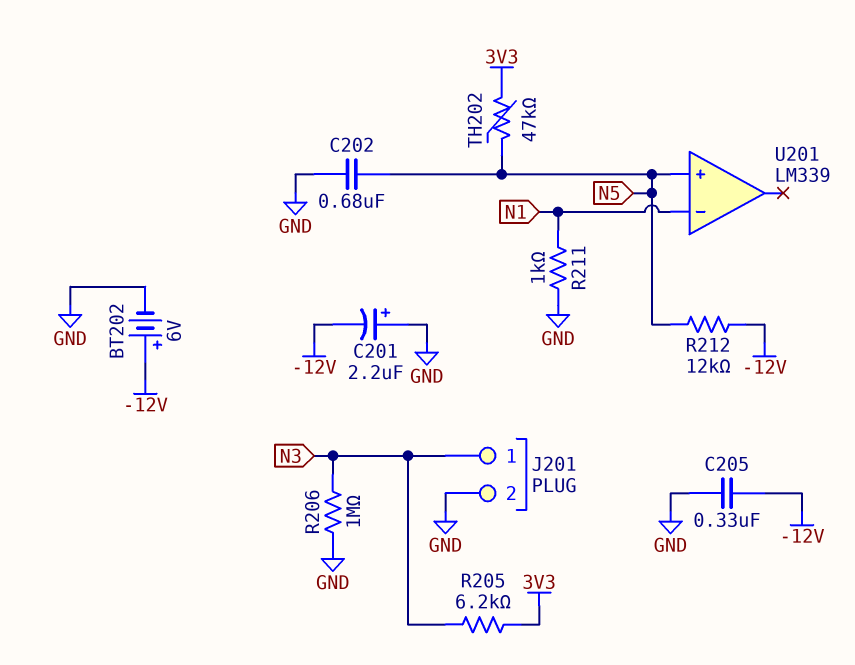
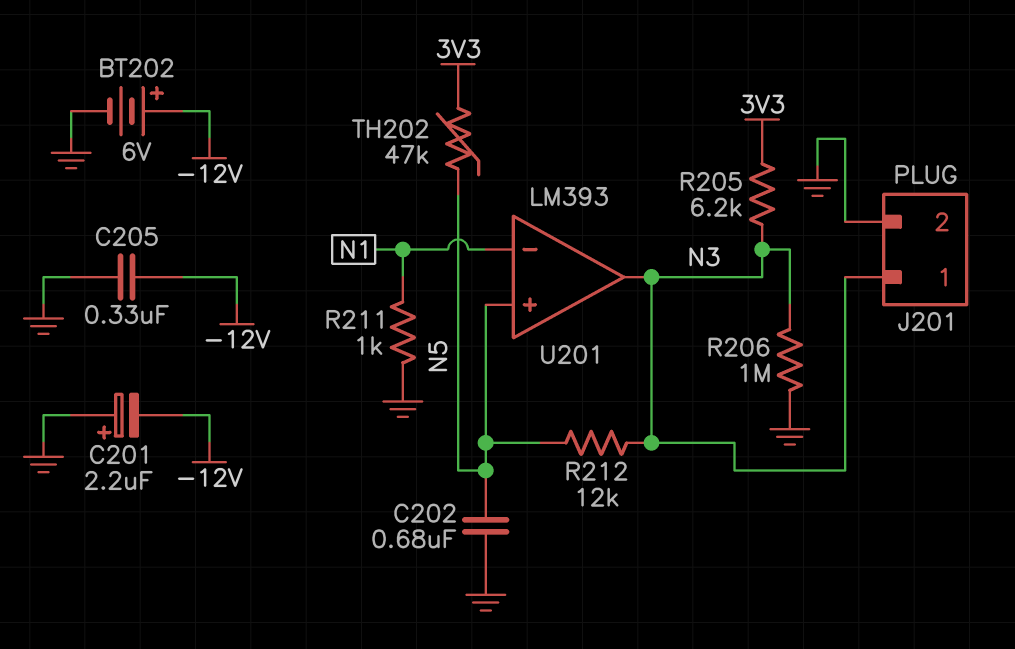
R212: 12k (-12V, N5) -> 12k (N3, N5)
U201: LM339 -> LM393
U201 pin out: none -> N3

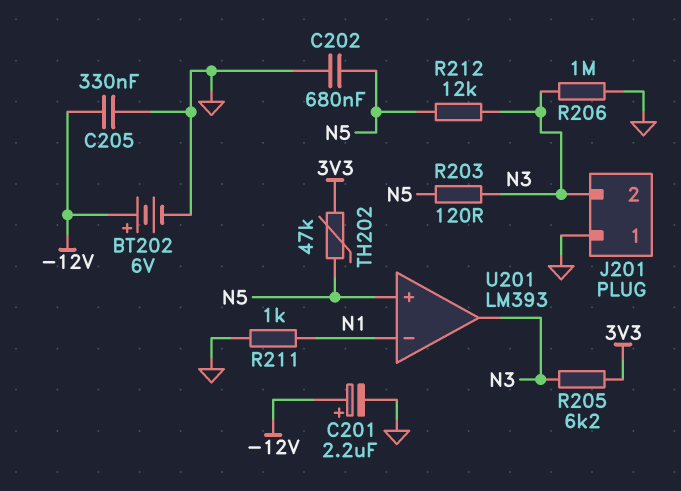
C201: 2.2uF (plus GND, minus -12V) -> 2.2uF (plus -12V, minus GND)
J201 pin 1: N3 -> GND
J201 pin 2: GND -> N3
R203: none -> 120 (N3, N5)

